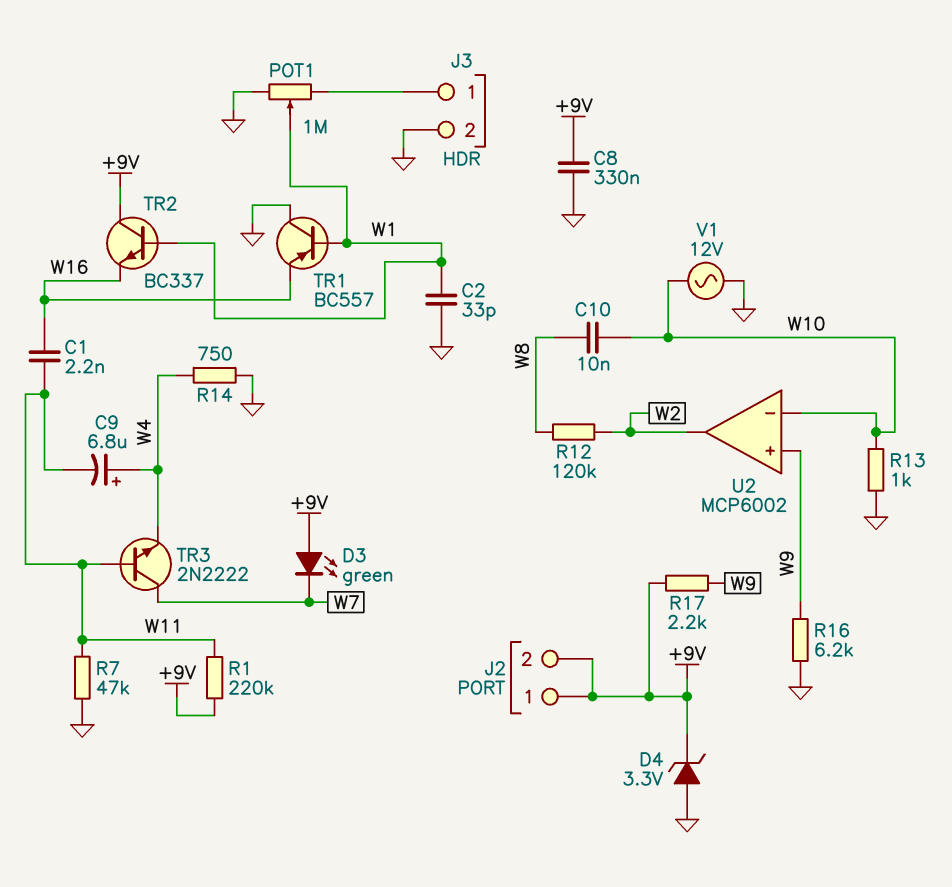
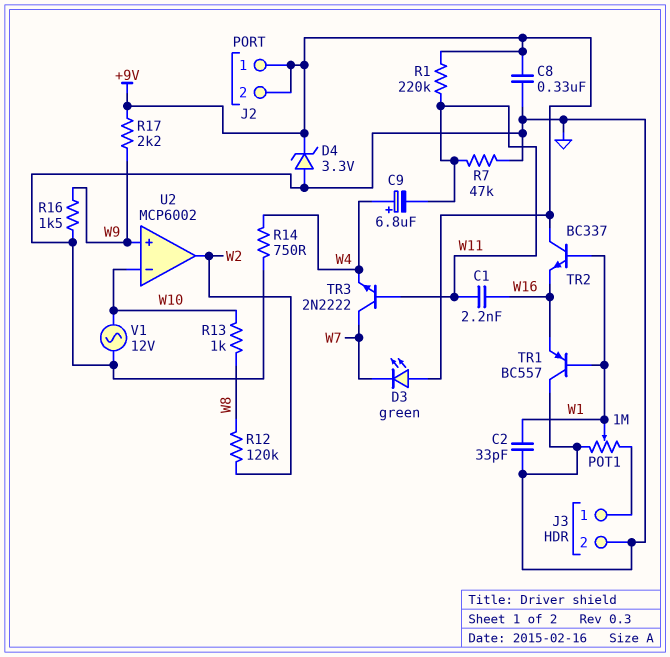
C10: 10nF (W8, W10) -> none
R13: 1k (GND, W10) -> 1k (W8, W10)
R16: 6.2k (GND, W9) -> 1.5k (GND, W9)

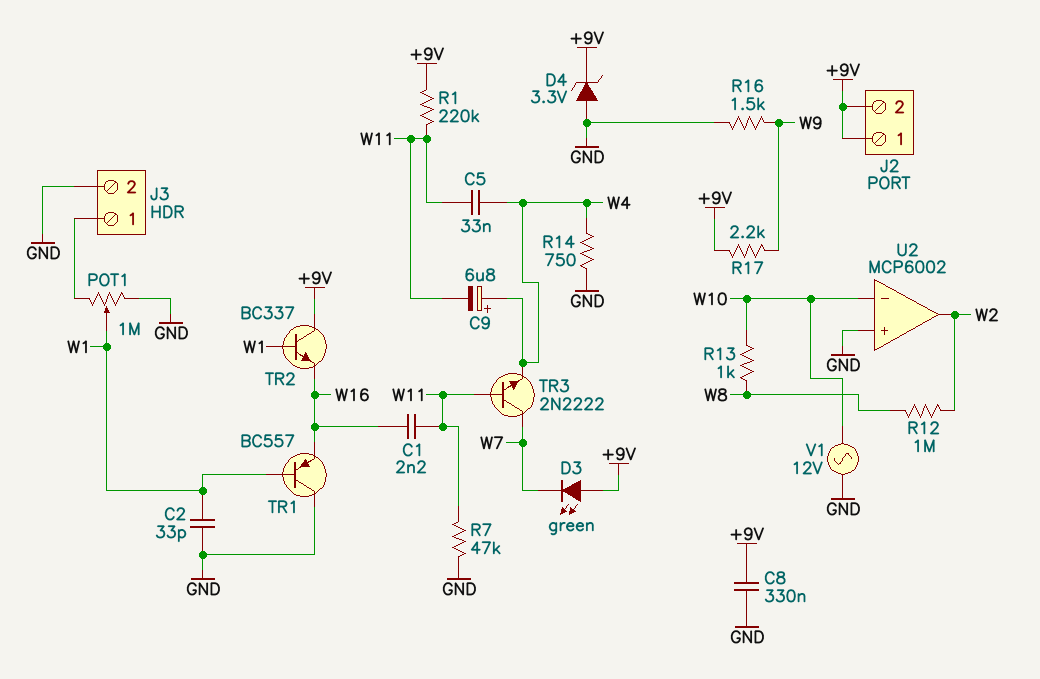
C5: none -> 33nF (W4, W11)
R12: 120k (W2, W8) -> 1M (W2, W8)
U2 pin in+: W9 -> GND

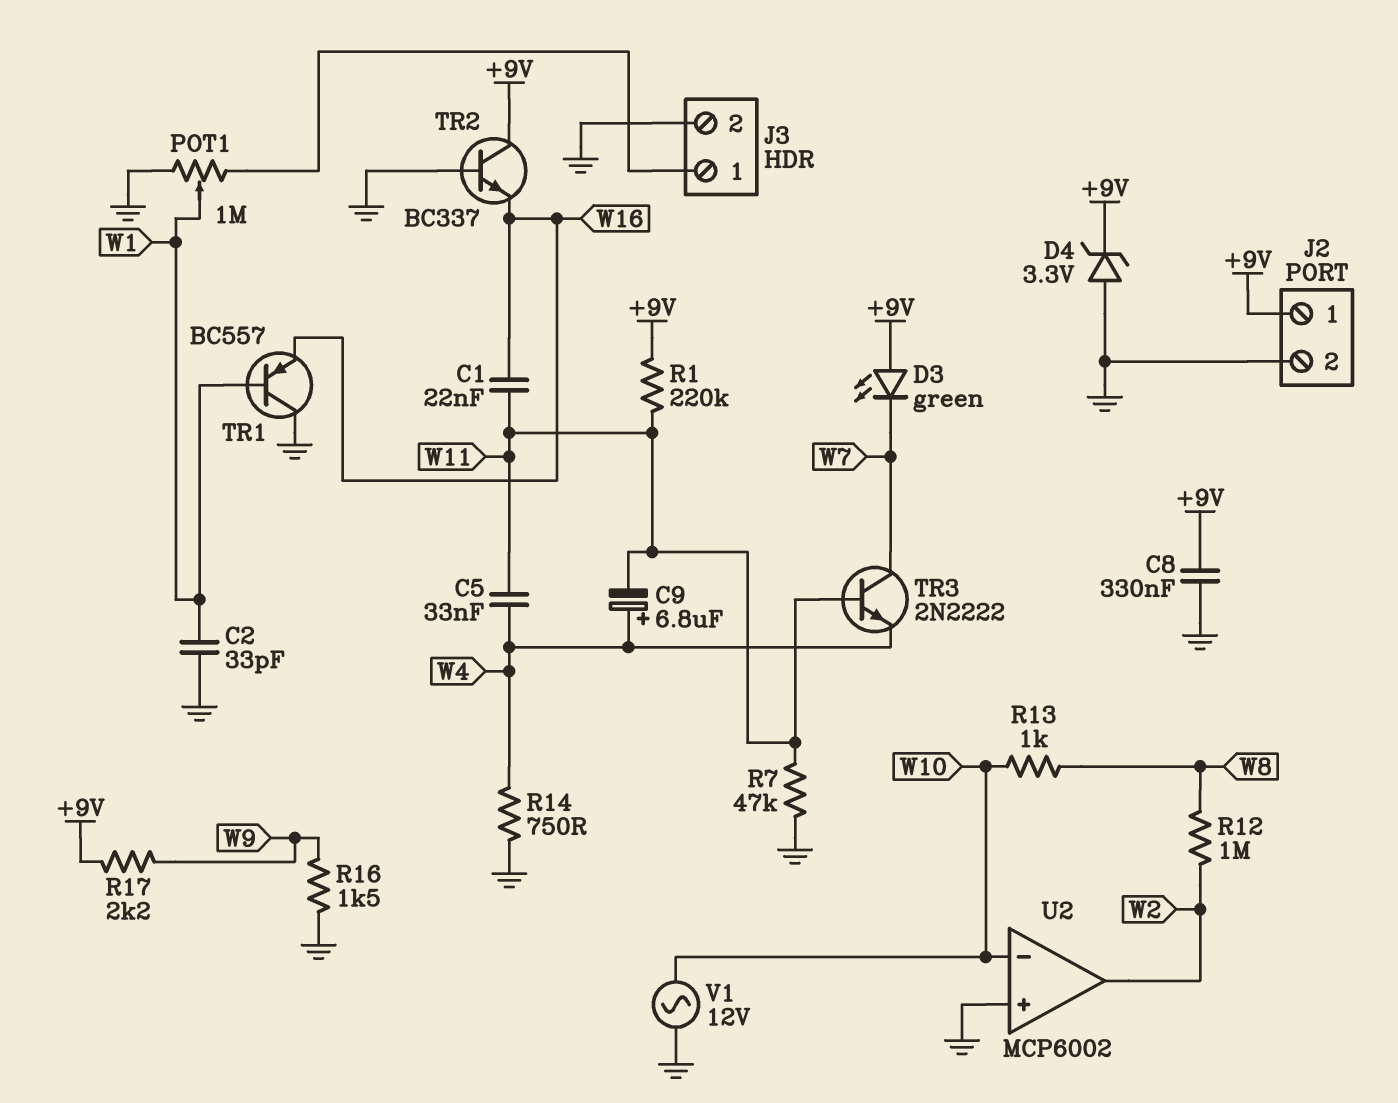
C1: 2.2nF (W11, W16) -> 22nF (W11, W16)
J2 pin 2: +9V -> GND
TR2: NPN BC337 (B W1, C +9V, E W16) -> NPN BC337 (B GND, C +9V, E W16)

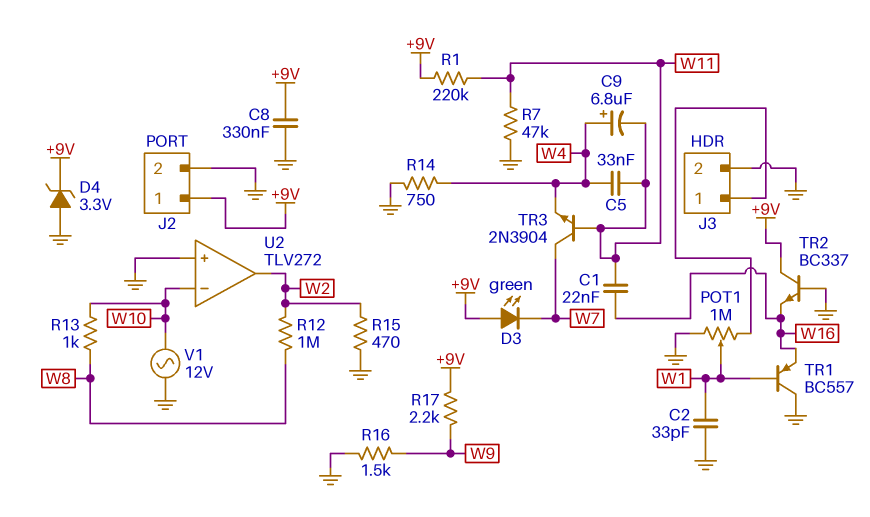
R15: none -> 470 (GND, W2)
TR3: NPN 2N2222 (B W11, C W7, E W4) -> NPN 2N3904 (B W11, C W7, E W4)
U2: MCP6002 -> TLV272

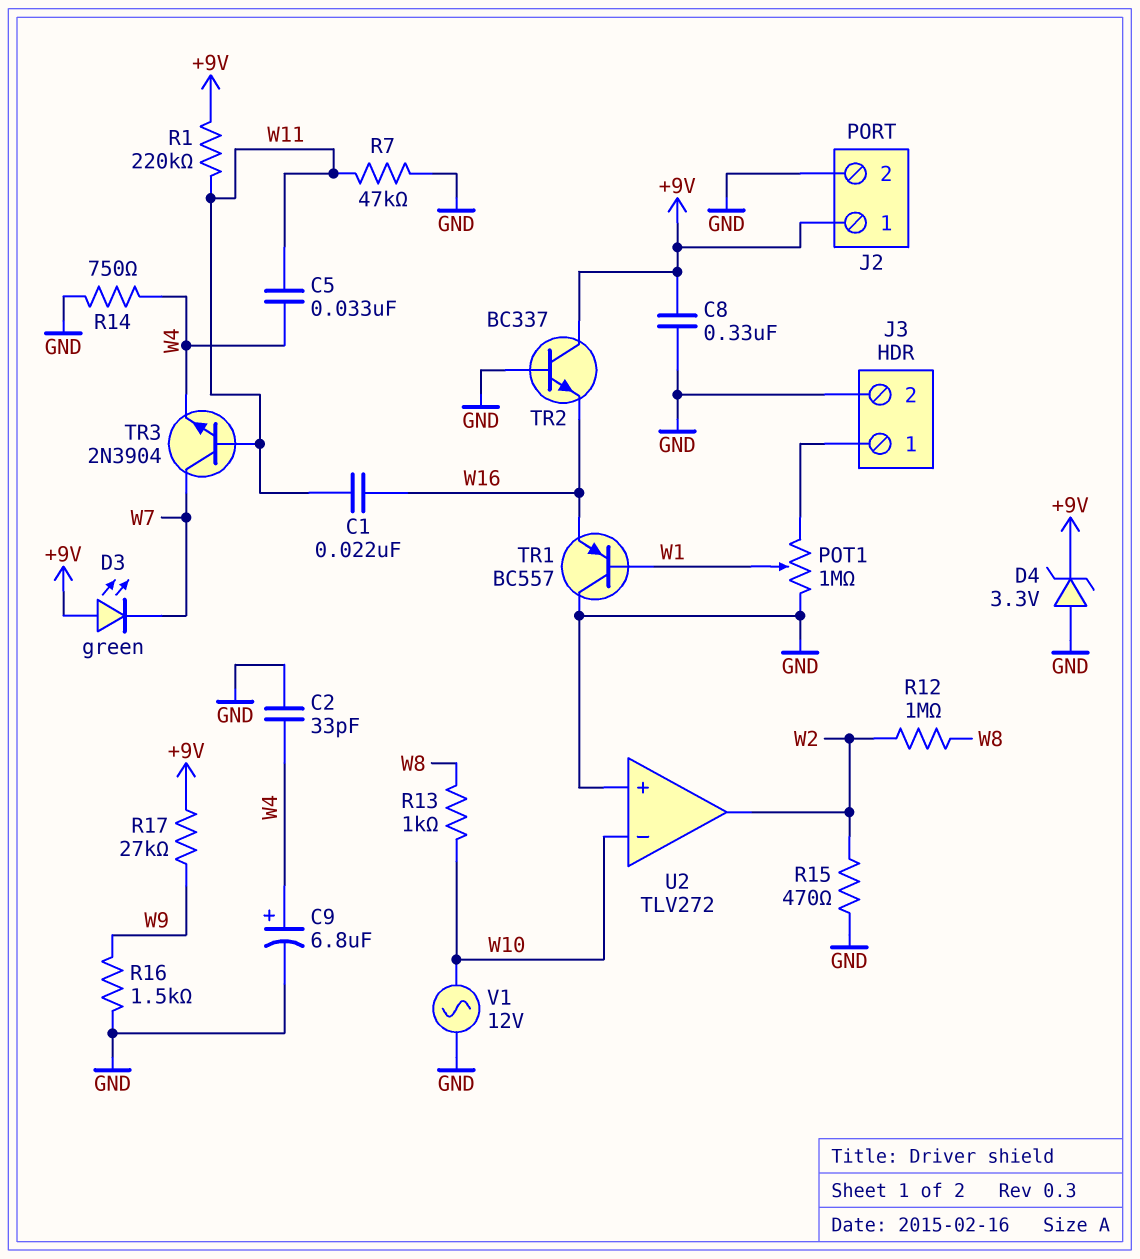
C2: 33pF (GND, W1) -> 33pF (GND, W4)
C9: 6.8uF (plus W4, minus W11) -> 6.8uF (plus W4, minus GND)
R17: 2.2k (+9V, W9) -> 27k (+9V, W9)

